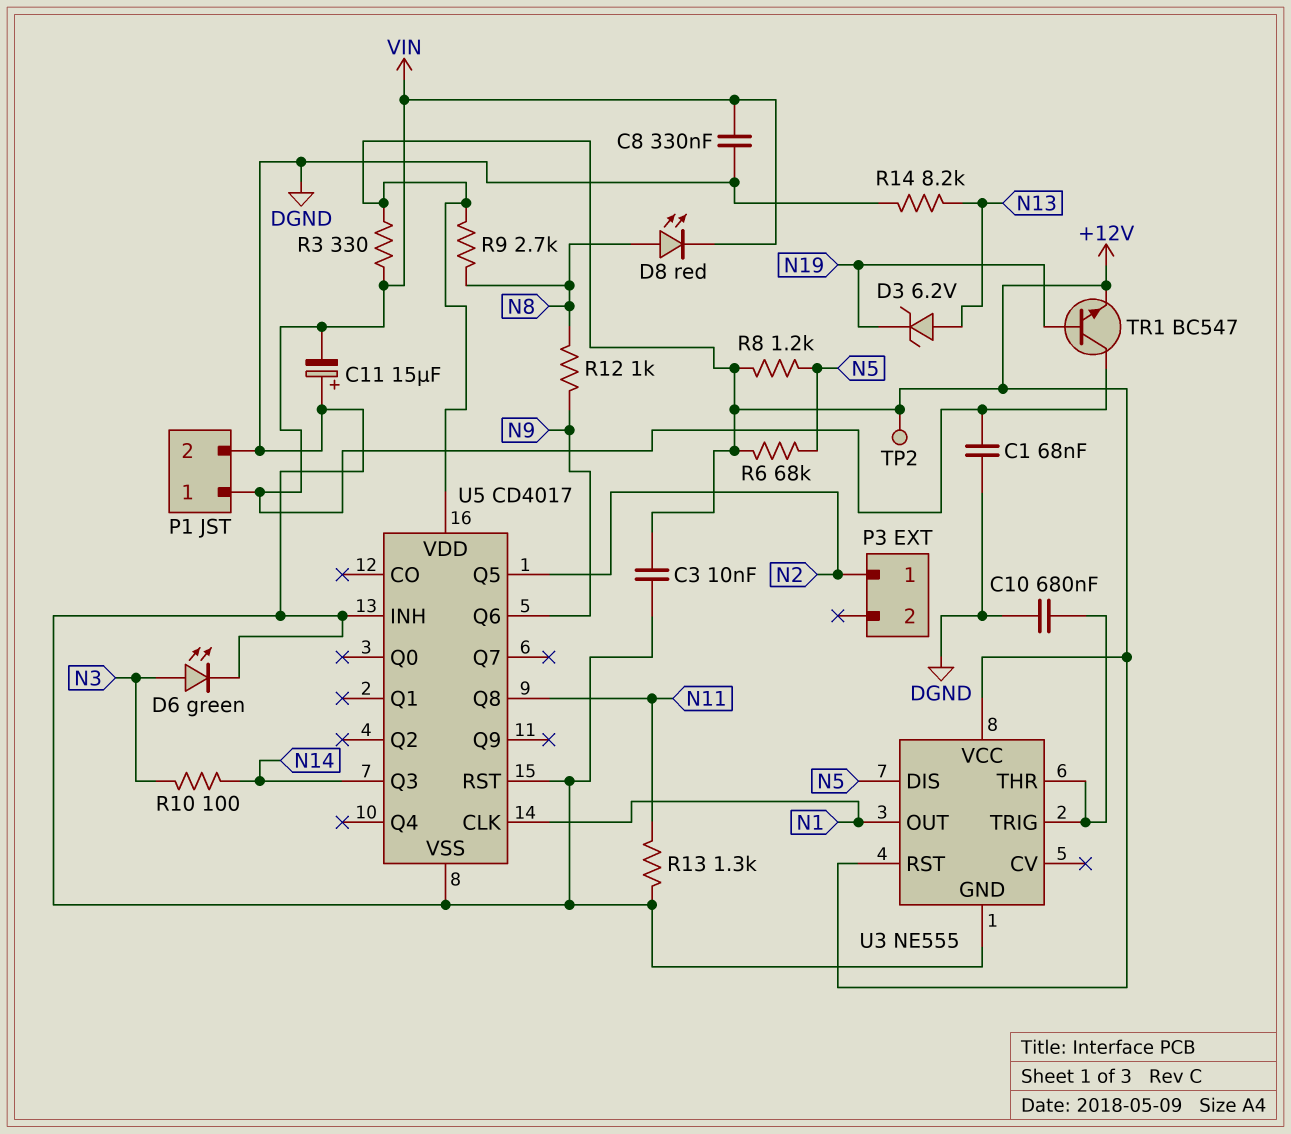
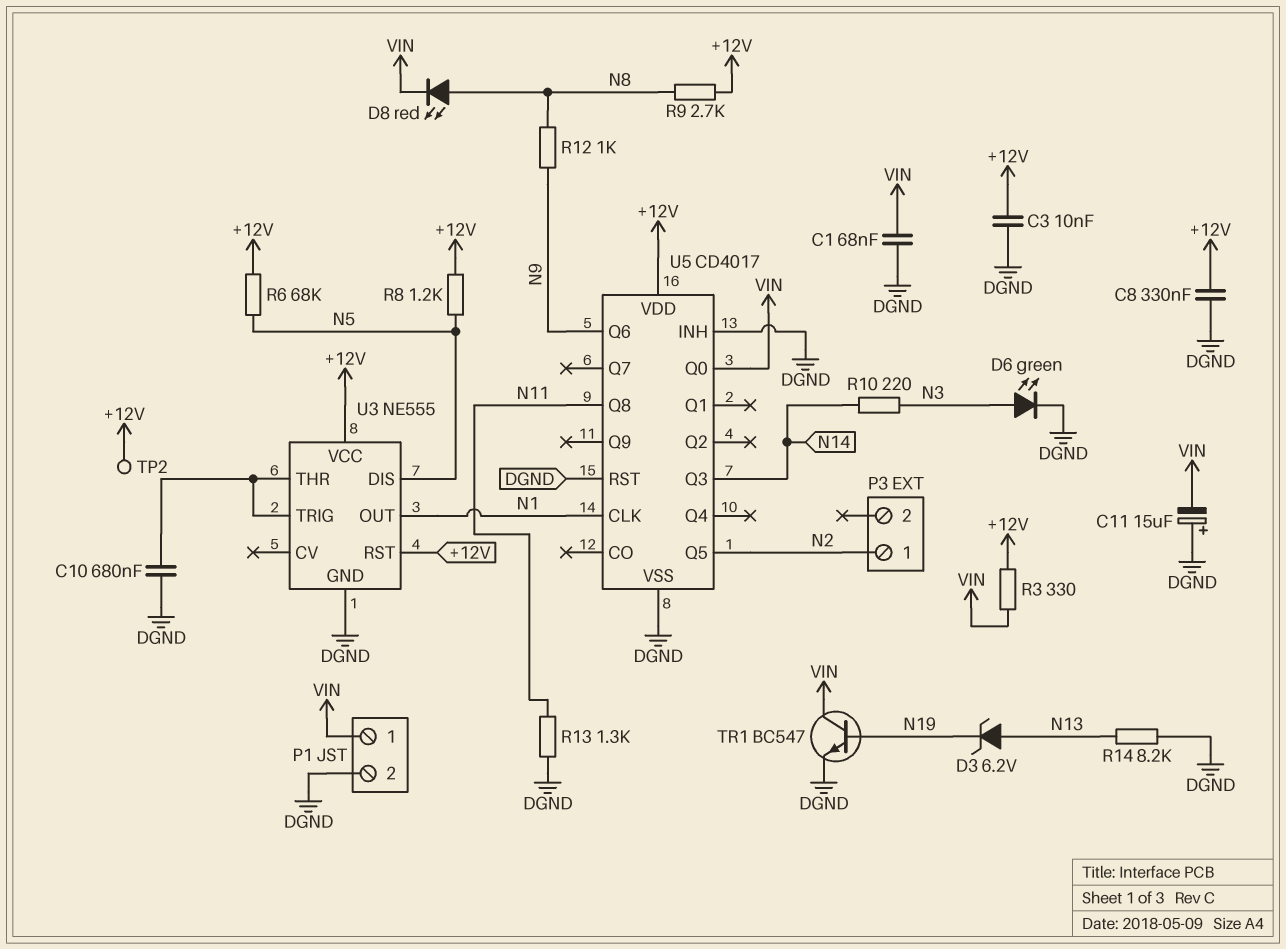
C8: 330nF (DGND, VIN) -> 330nF (+12V, DGND)
R10: 100 (N3, N14) -> 220 (N3, N14)
TR1: NPN BC547 (B N19, C VIN, E +12V) -> NPN BC547 (B N19, C VIN, E DGND)
U5 pin Q0: none -> VIN

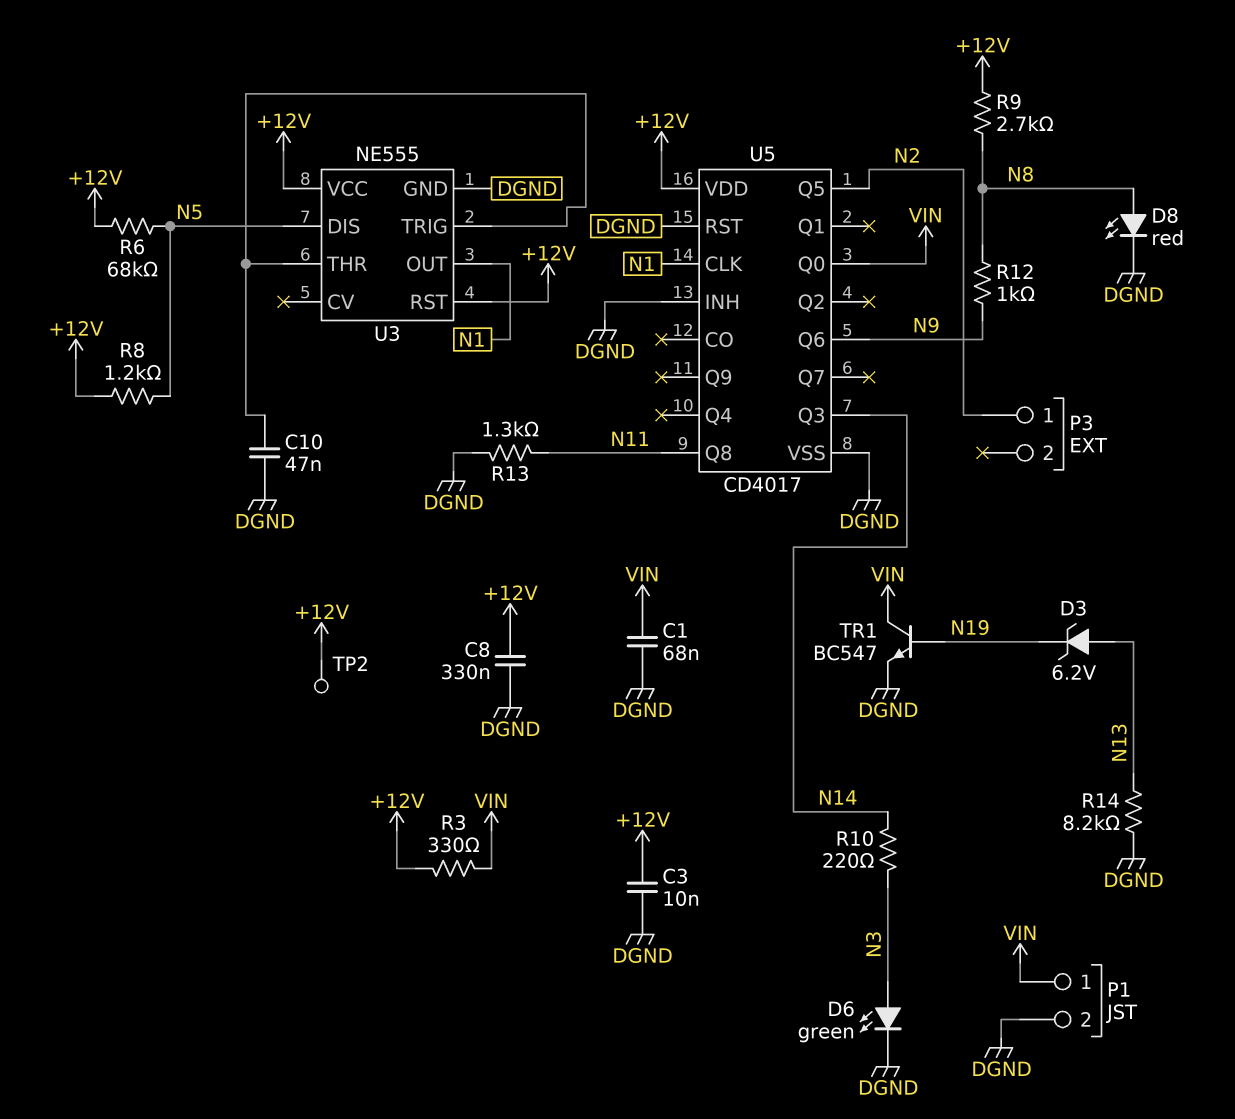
C10: 680nF (DGND, U3/THR) -> 47nF (DGND, U3/THR)
C11: 15uF (plus DGND, minus VIN) -> none
D8: LED red (A N8, K VIN) -> LED red (A N8, K DGND)

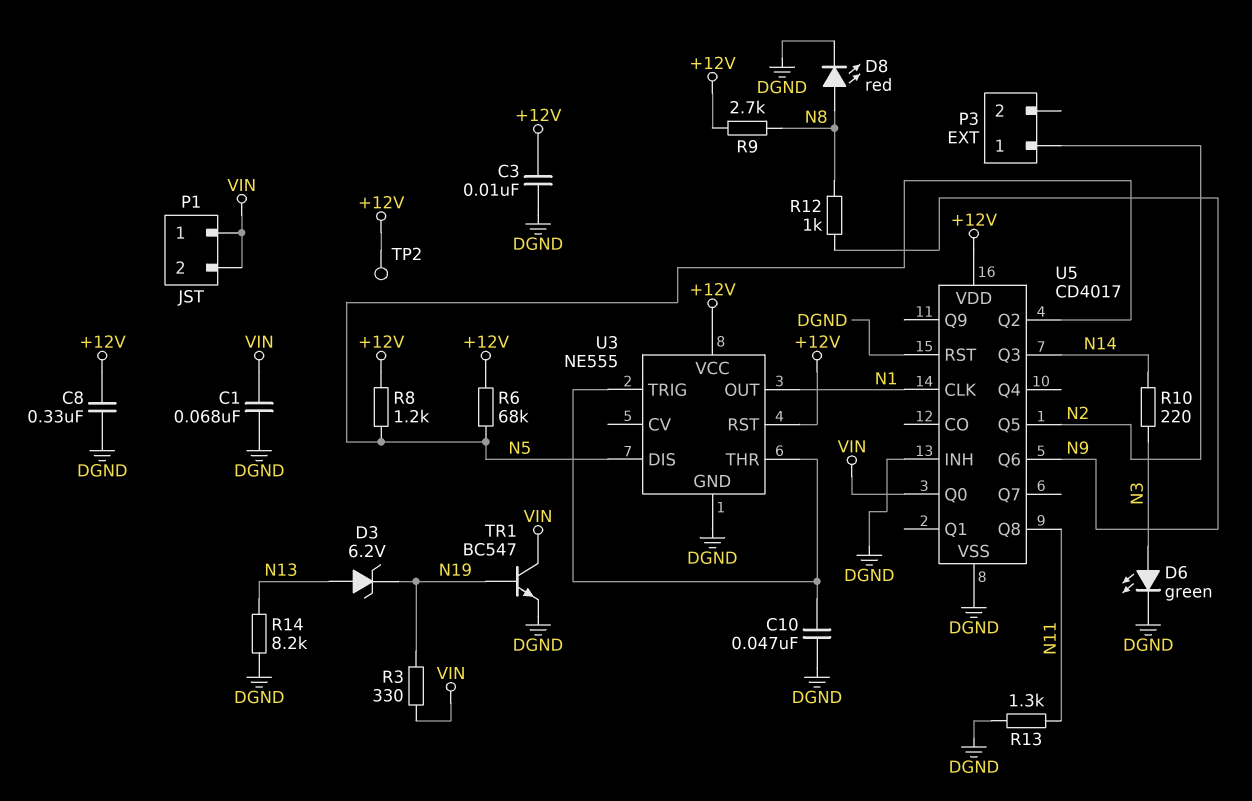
P1 pin 2: DGND -> VIN
R3: 330 (+12V, VIN) -> 330 (N19, VIN)
U5 pin Q2: none -> N5

